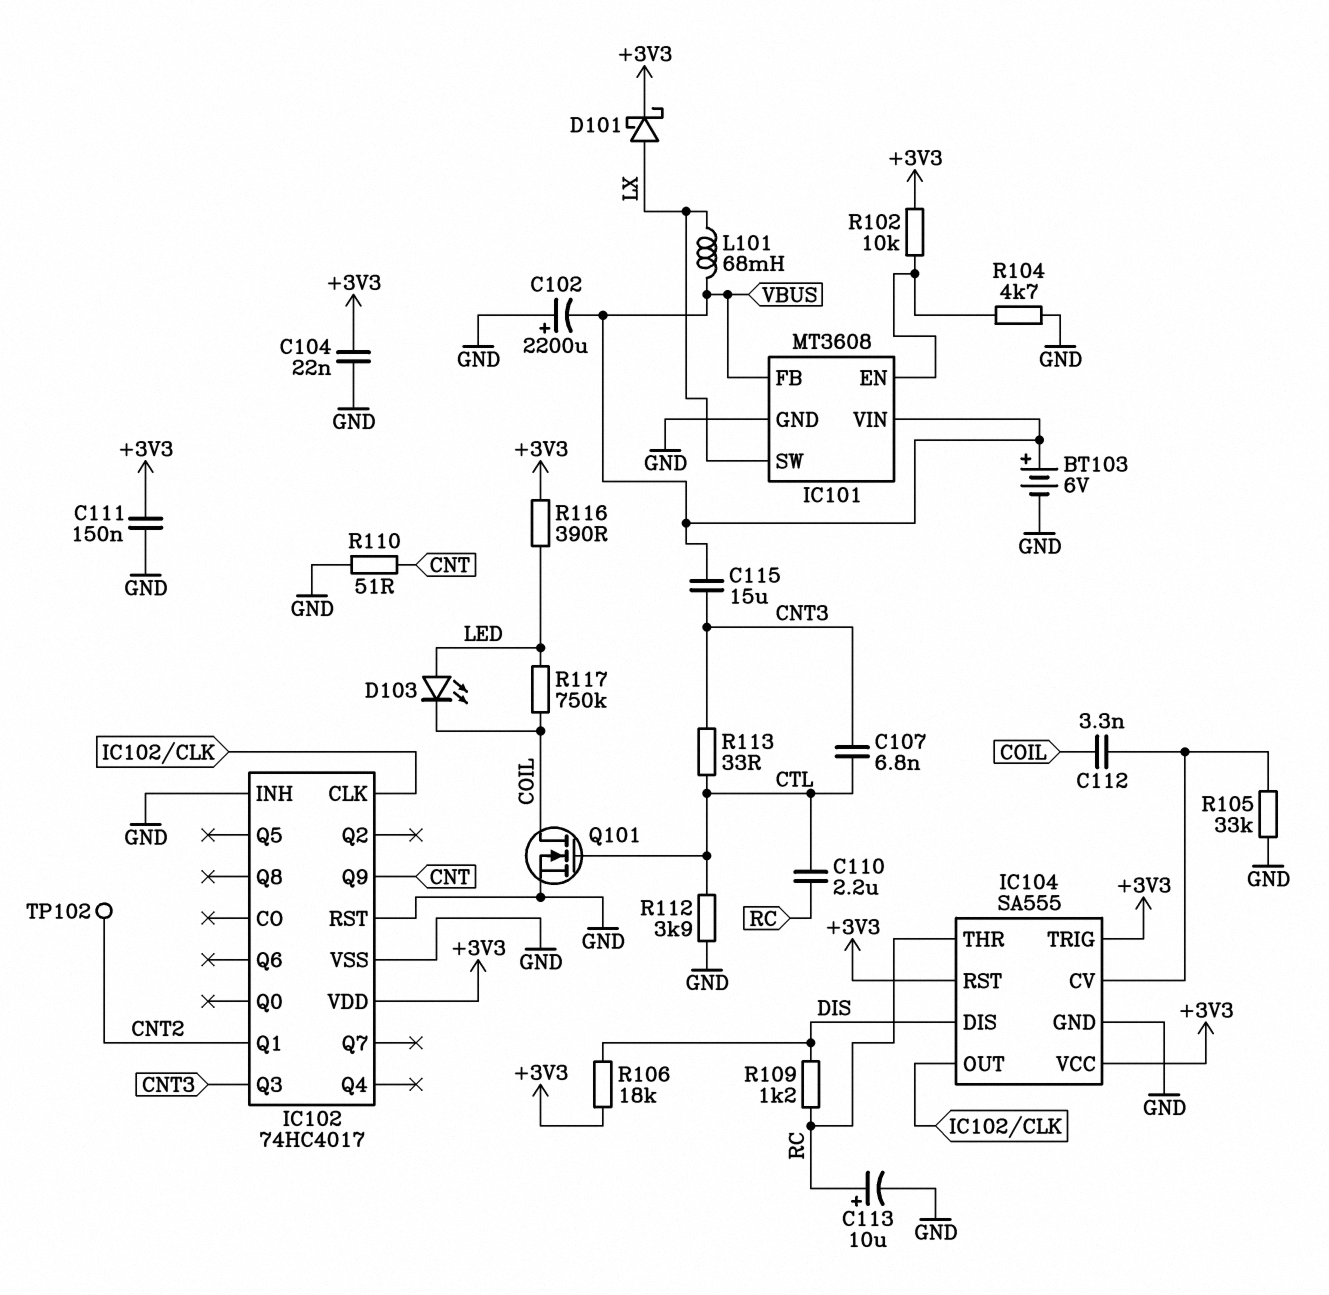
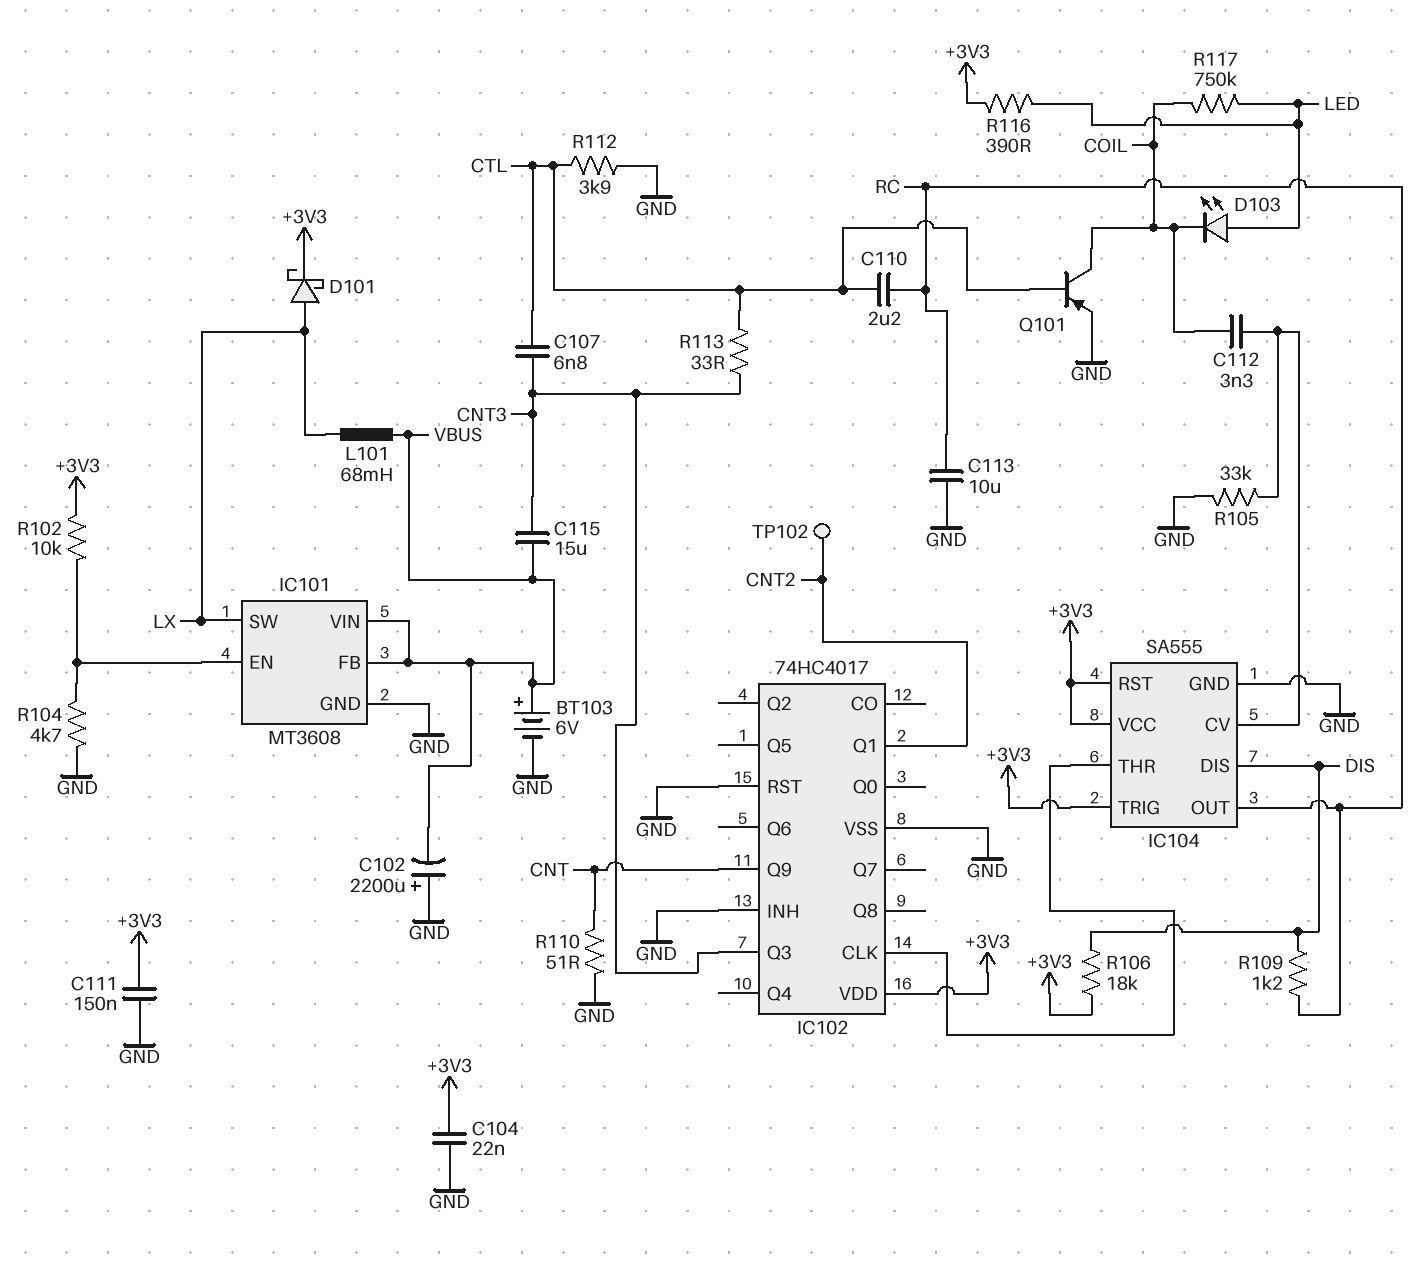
C113: 10uF (plus RC, minus GND) -> 10uF (GND, RC)
IC104 pin OUT: IC102/CLK -> RC
IC104 pin THR: RC -> IC102/CLK
Q101: NMOS (G CTL, D COIL, S GND) -> PNP (B CTL, C COIL, E GND)

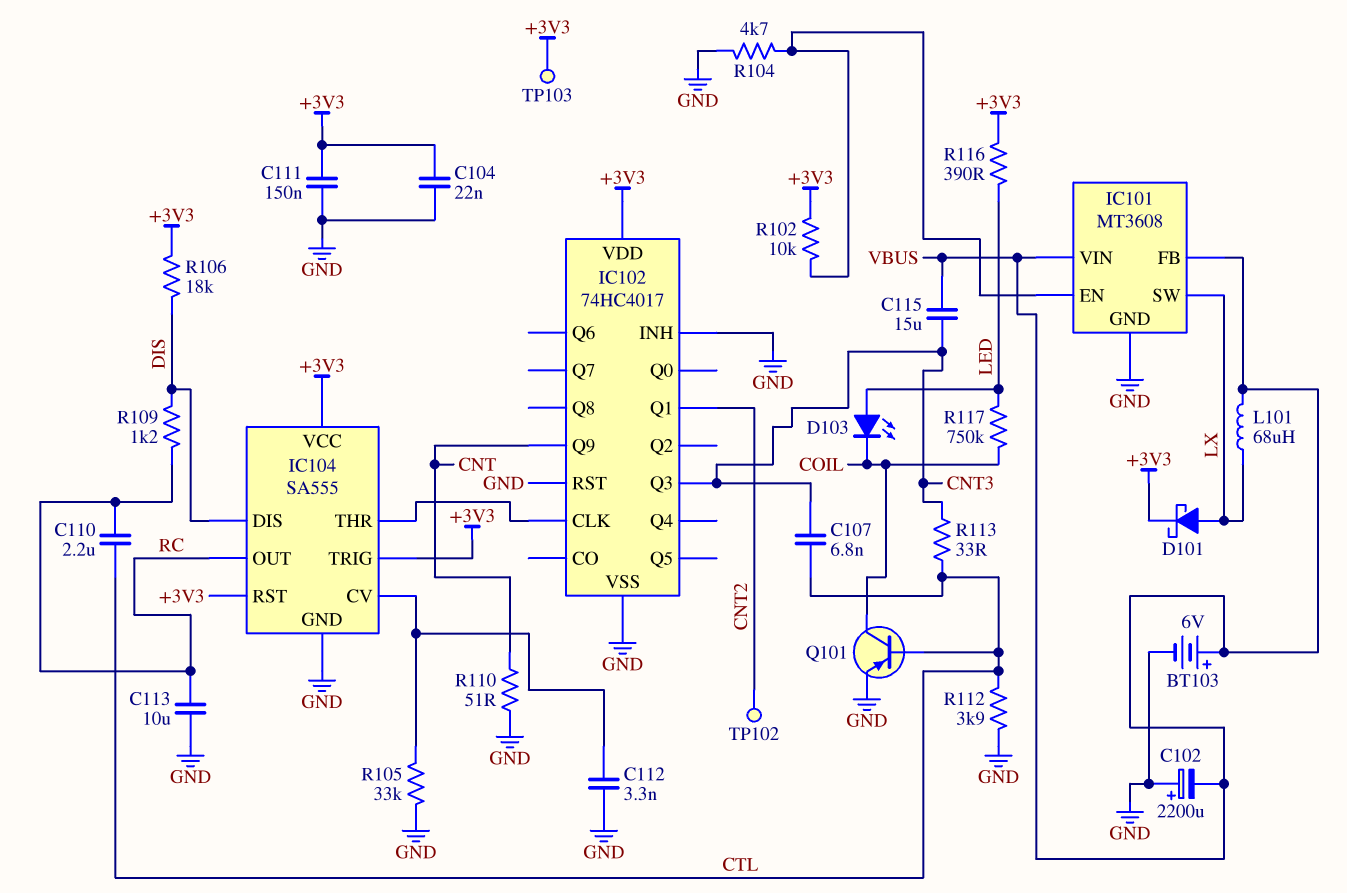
C112: 3.3nF (COIL, IC104/CV) -> 3.3nF (GND, IC104/CV)
L101: 68mH (LX, VBUS) -> 68uH (LX, VBUS)
TP103: none -> test point (+3V3)

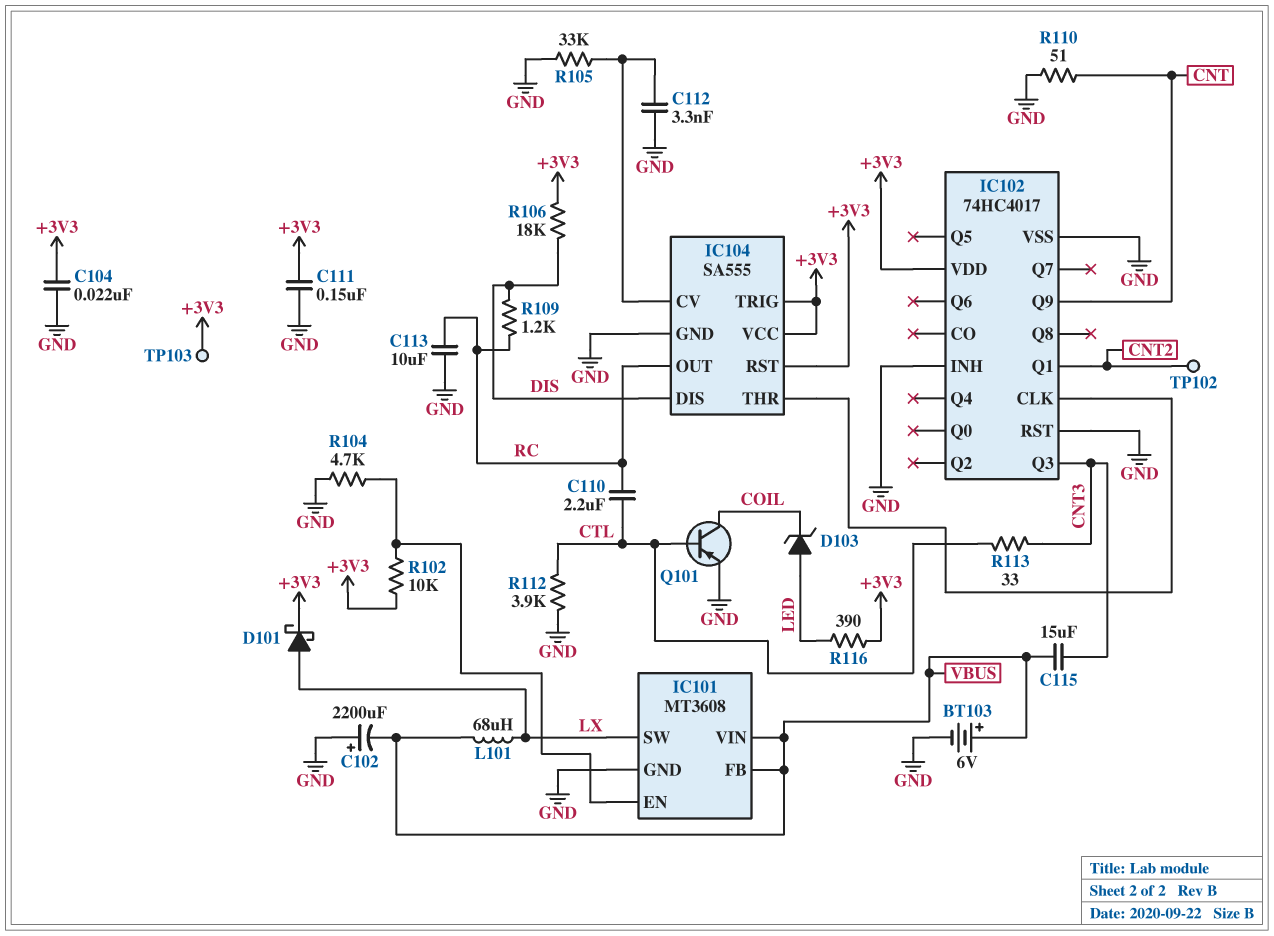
C107: 6.8nF (CNT3, CTL) -> none
D103: LED (A LED, K COIL) -> zener (A LED, K COIL)
R117: 750k (COIL, LED) -> none

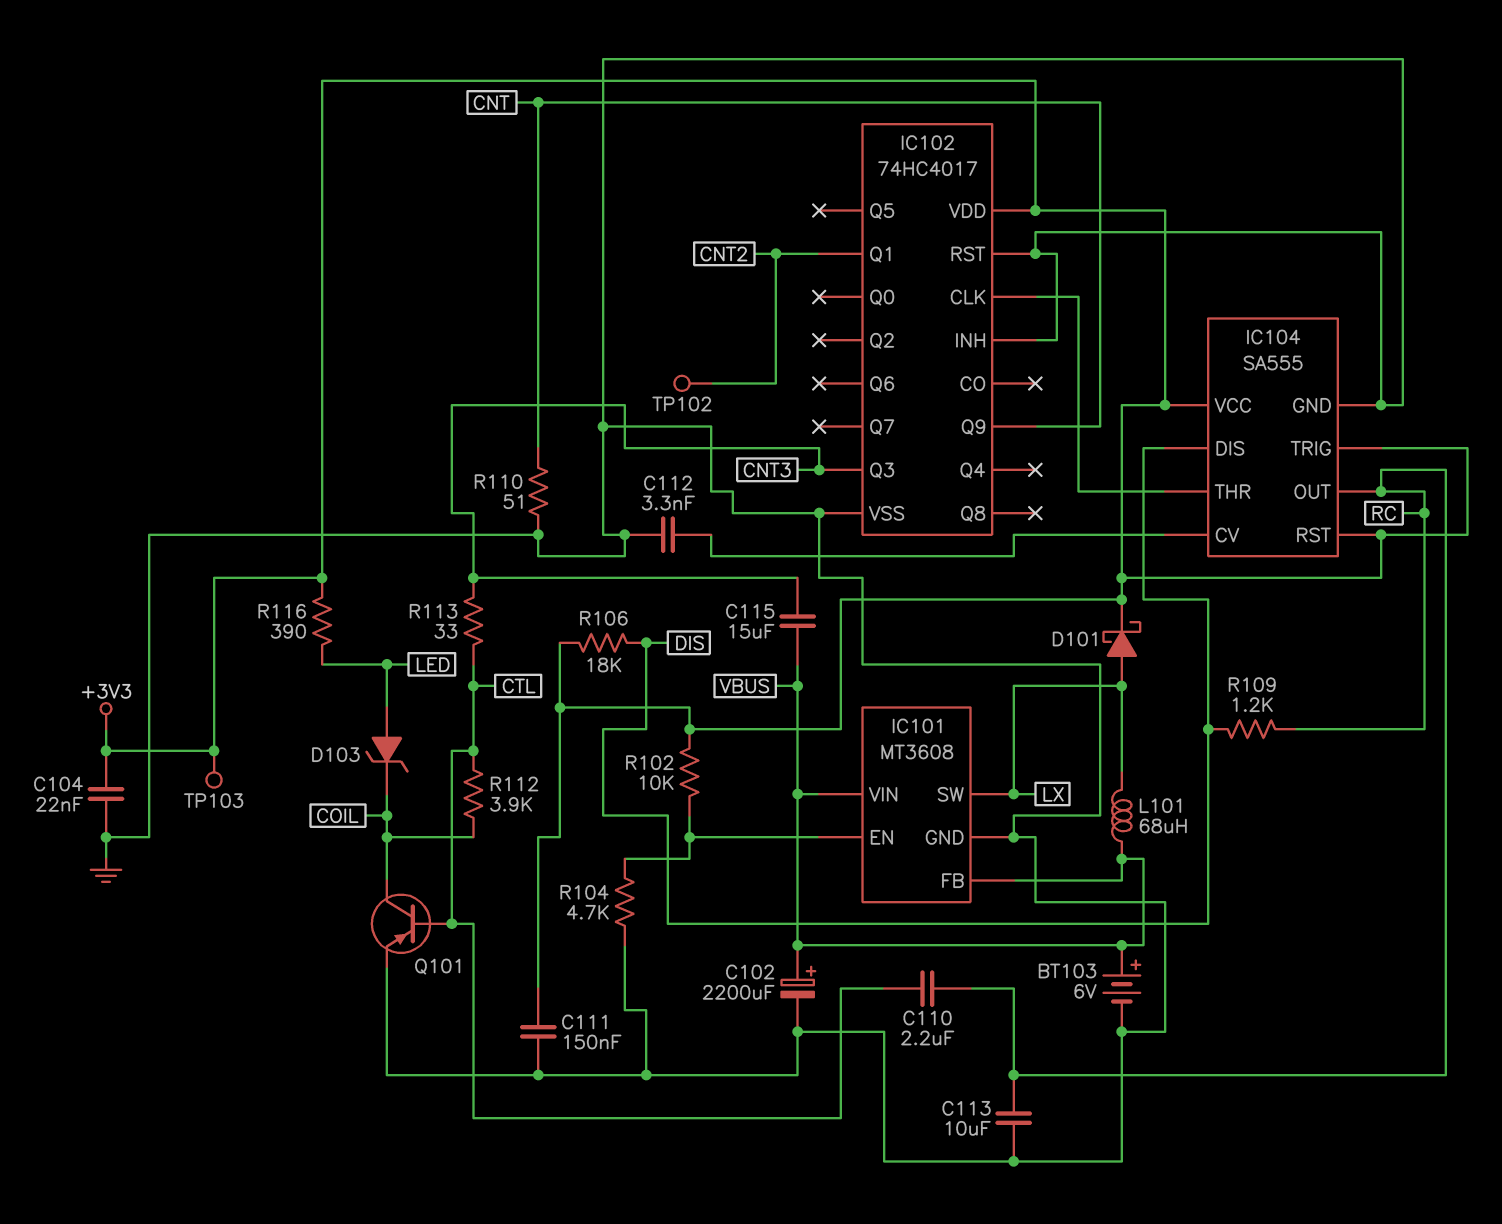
C102: 2200uF (plus GND, minus VBUS) -> 2200uF (plus VBUS, minus GND)
R105: 33k (GND, IC104/CV) -> none
R112: 3.9k (CTL, GND) -> 3.9k (COIL, CTL)

